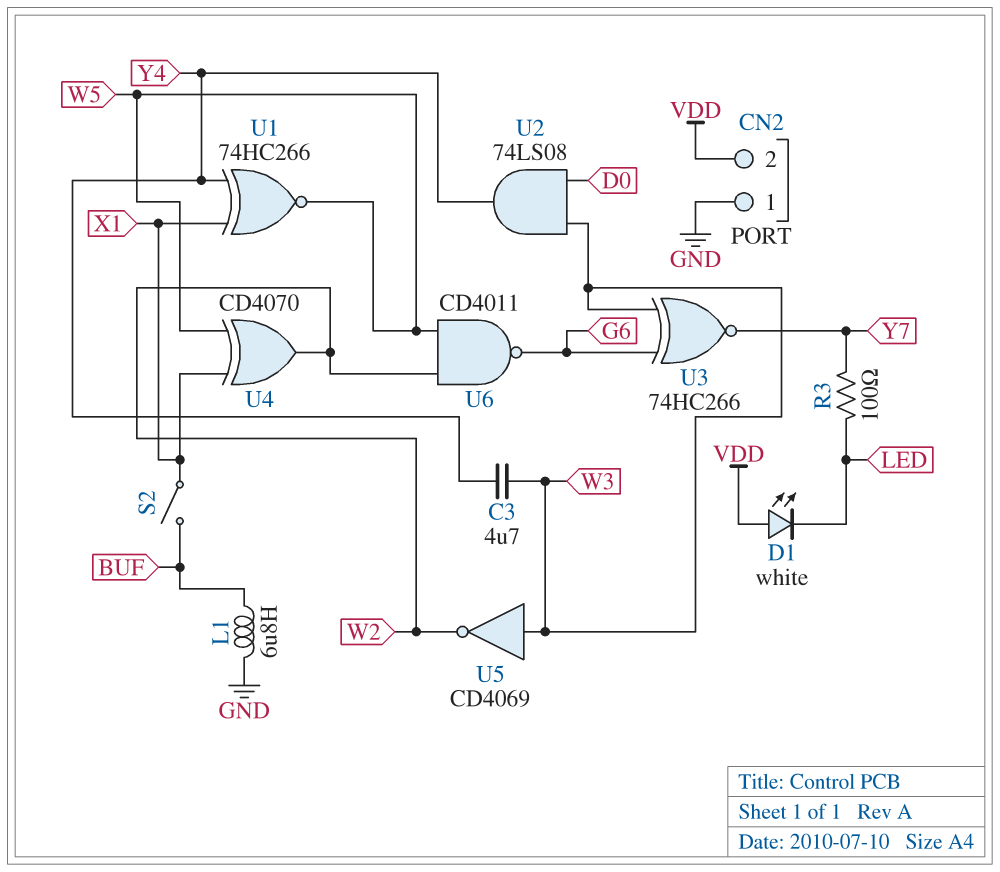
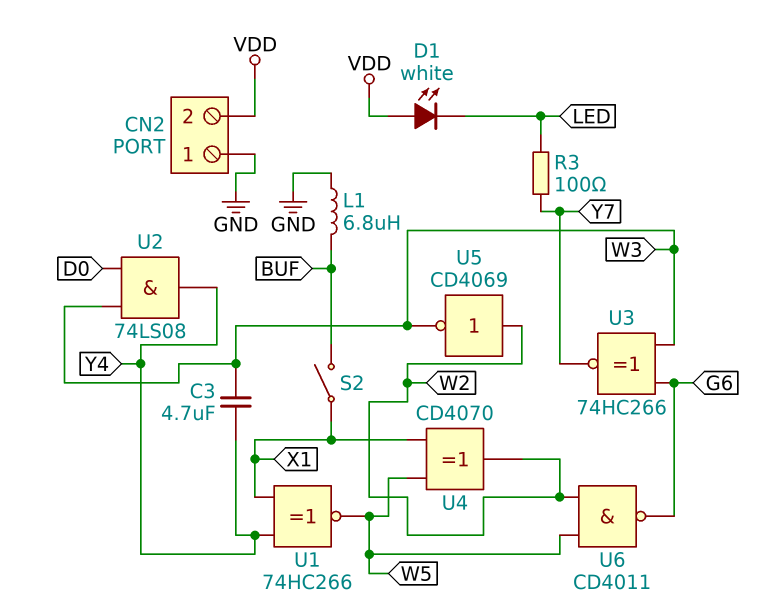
U5: NOT CD4069 (in W3, out W2) -> NOT CD4069 (in W2, out W3)

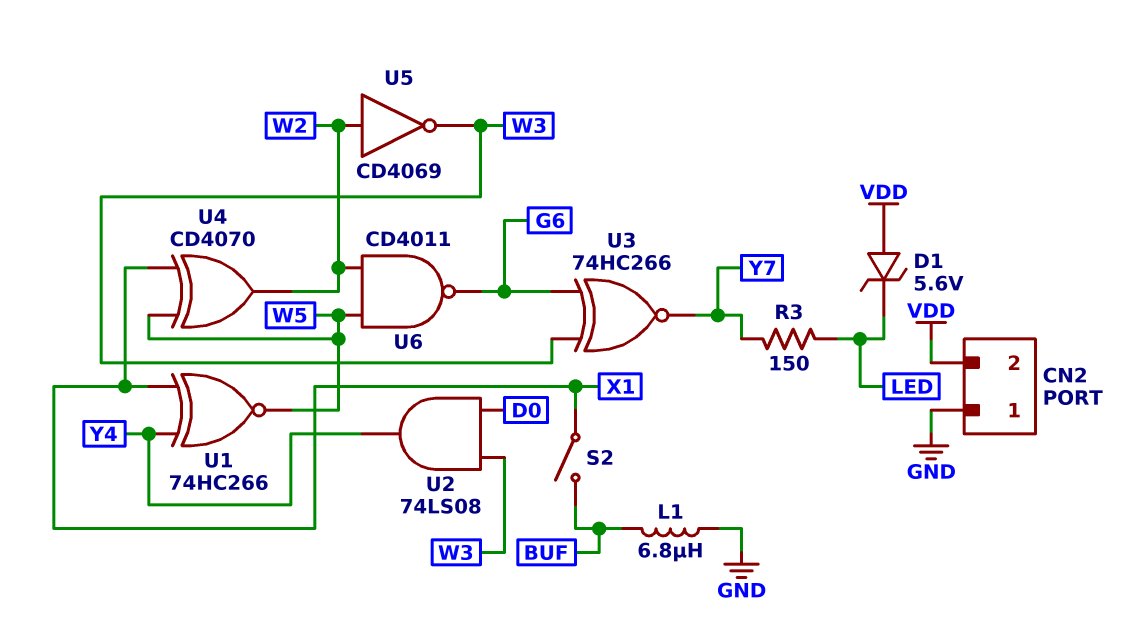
C3: 4.7uF (W3, Y4) -> none
D1: LED white (A VDD, K LED) -> zener 5.6V (A VDD, K LED)
R3: 100 (LED, Y7) -> 150 (LED, Y7)

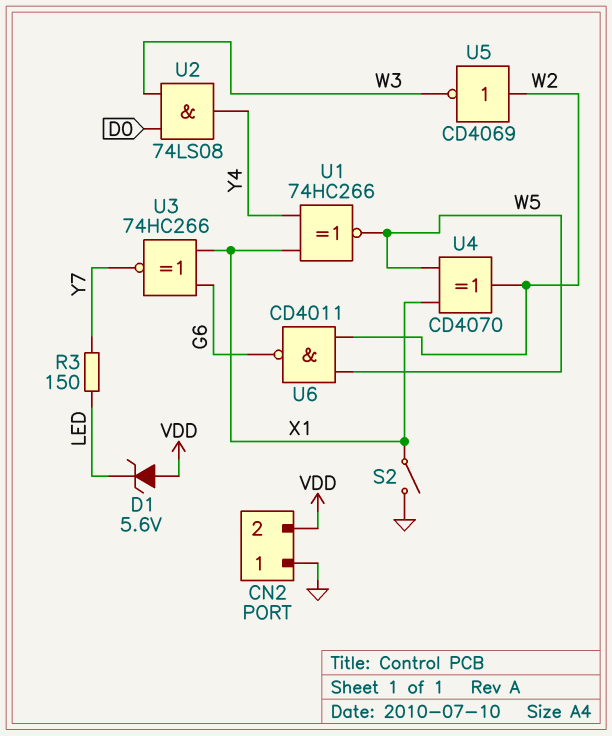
L1: 6.8uH (BUF, GND) -> none
S2: switch (BUF, X1) -> switch (GND, X1)
U3: XNOR 74HC266 (in G6, in W3, out Y7) -> XNOR 74HC266 (in G6, in X1, out Y7)

